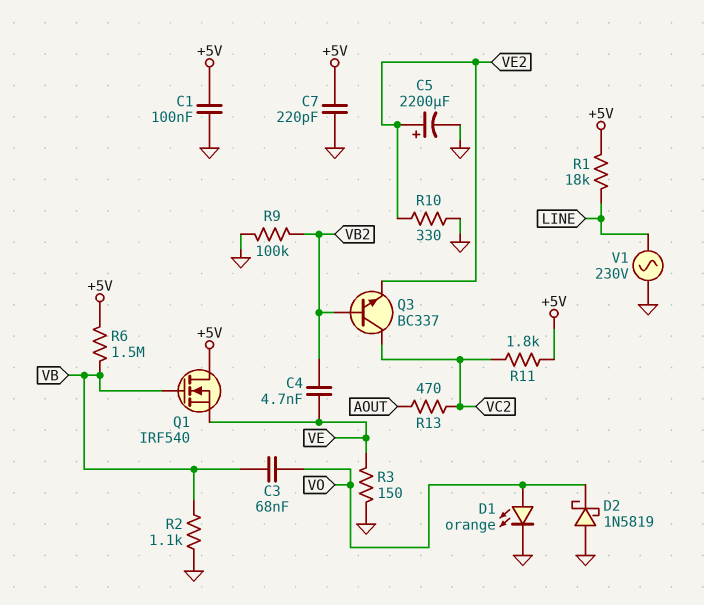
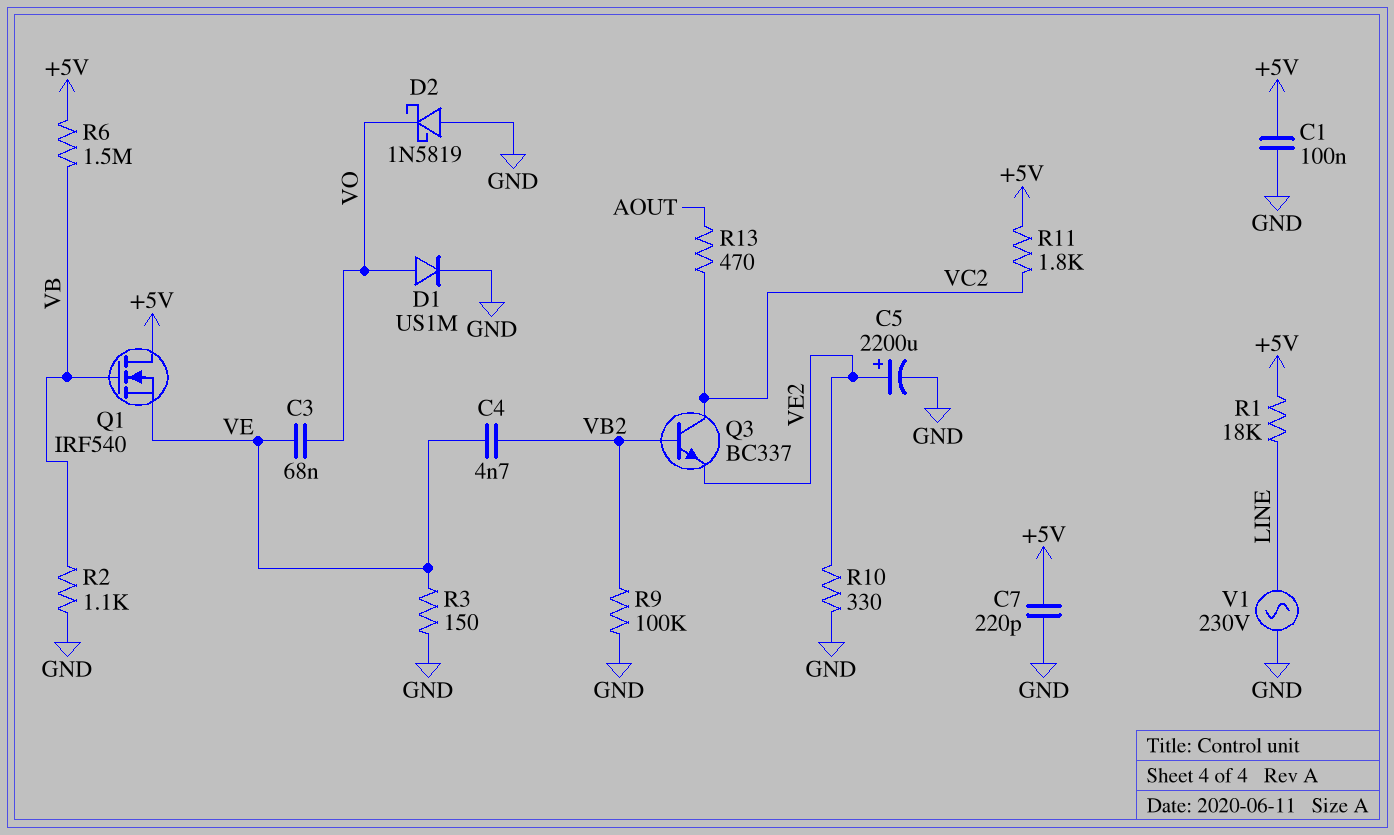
C3: 68nF (VB, VO) -> 68nF (VE, VO)
D1: LED orange (A VO, K GND) -> diode US1M (A VO, K GND)

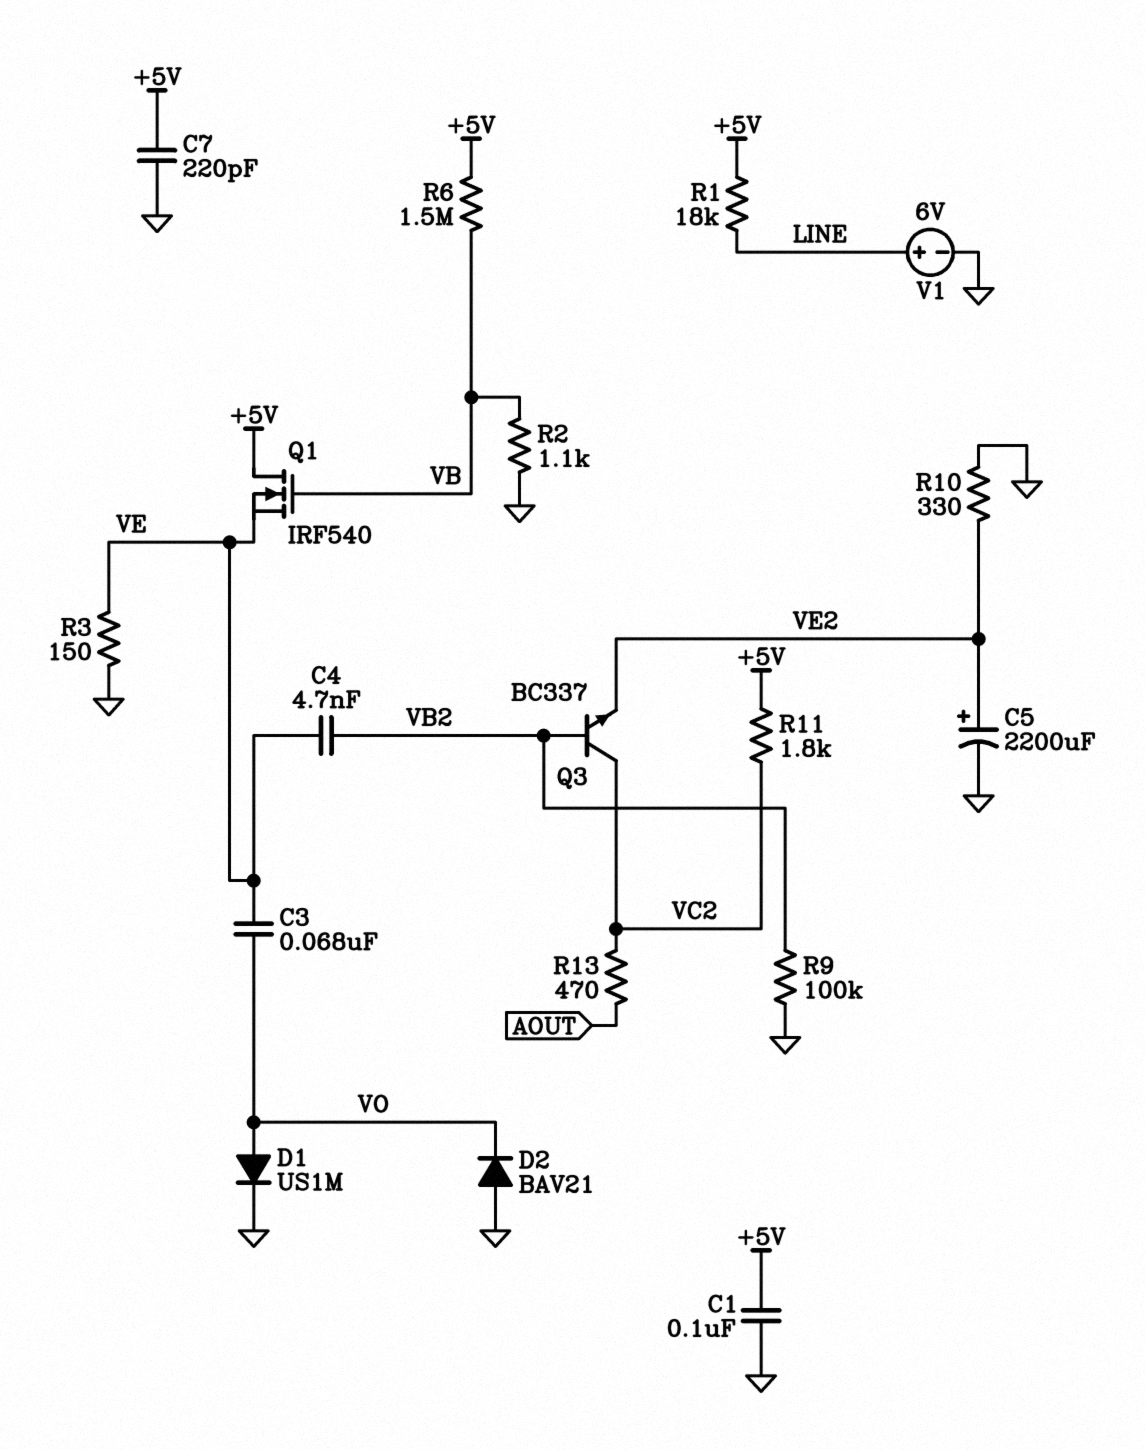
D2: schottky 1N5819 (A GND, K VO) -> diode BAV21 (A GND, K VO)
V1: AC 230V (GND, LINE) -> 6V (plus LINE, minus GND)

